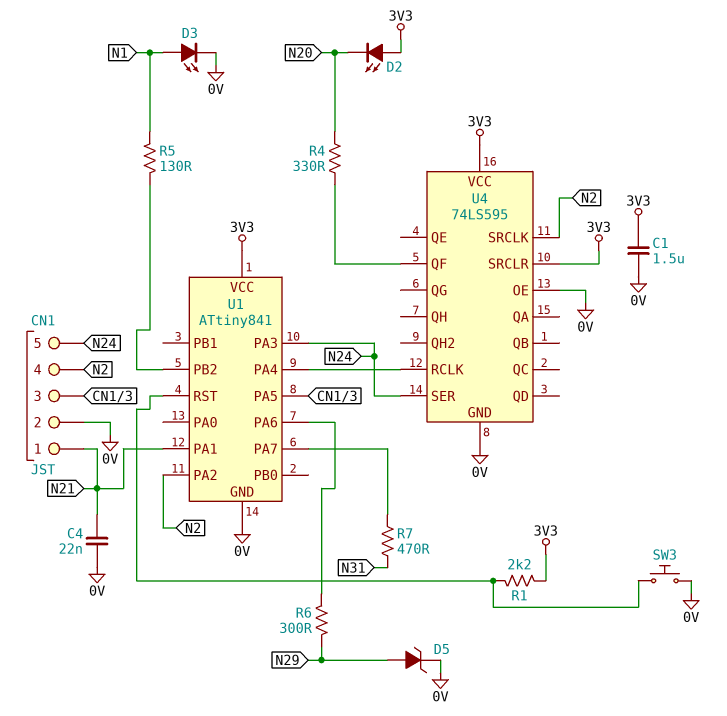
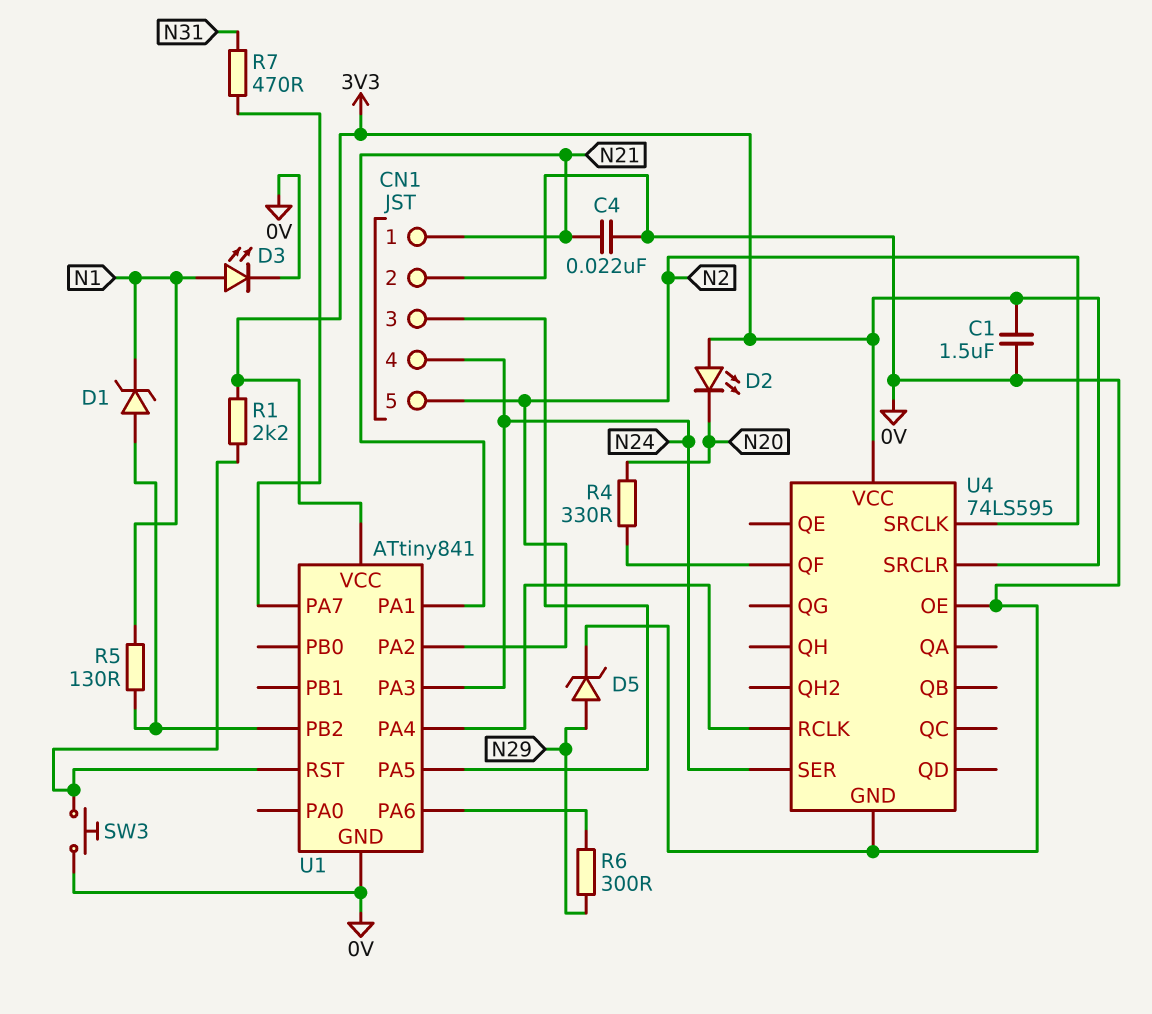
CN1 pin 4: N2 -> N24
CN1 pin 5: N24 -> N2
D1: none -> zener (A U1/PB2, K N1)

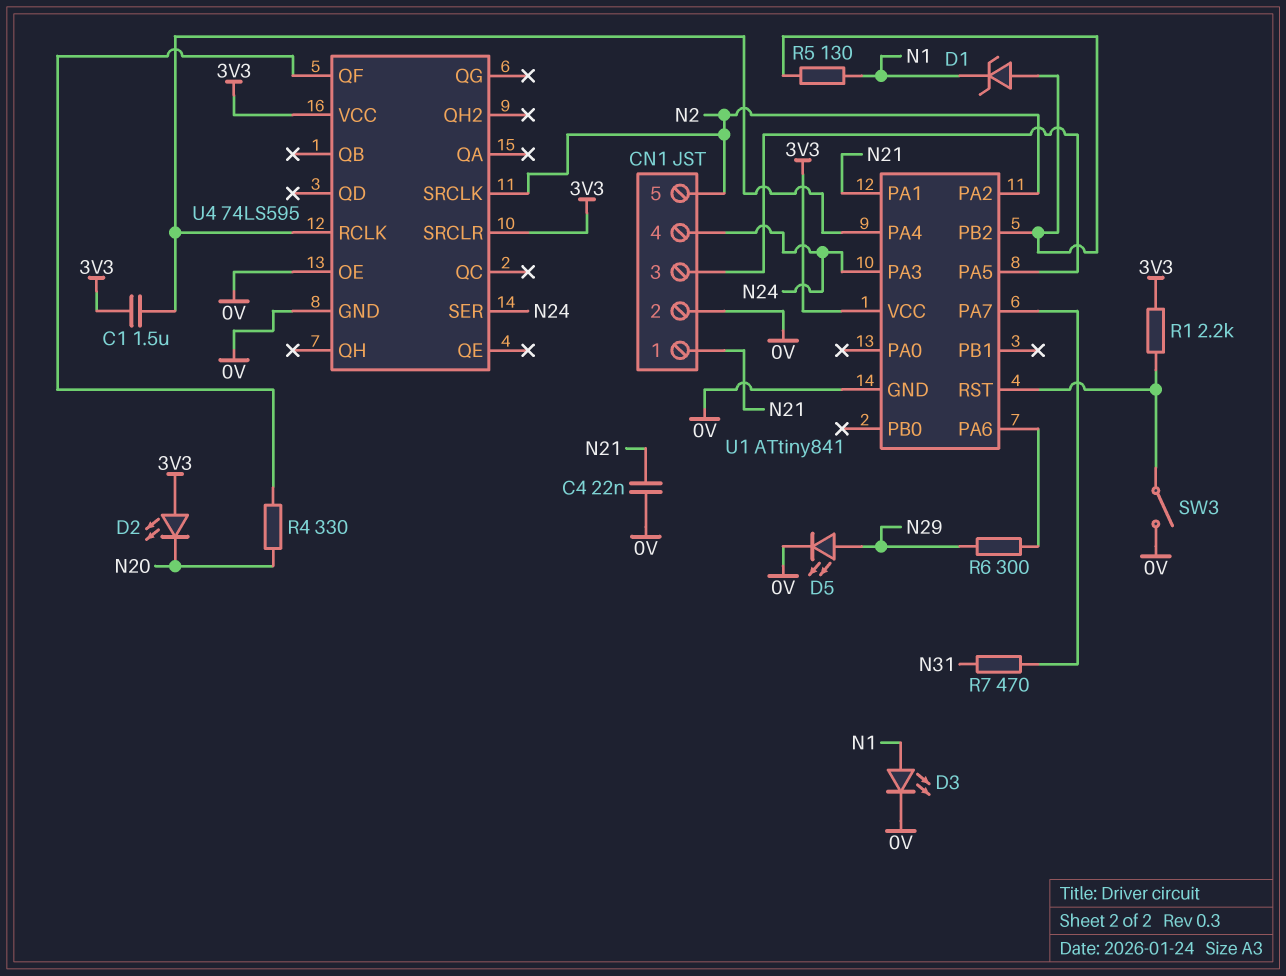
C1: 1.5uF (0V, 3V3) -> 1.5uF (3V3, U1/PA4)
D5: zener (A N29, K 0V) -> LED (A N29, K 0V)
SW3: button (0V, U1/RST) -> switch (0V, U1/RST)

